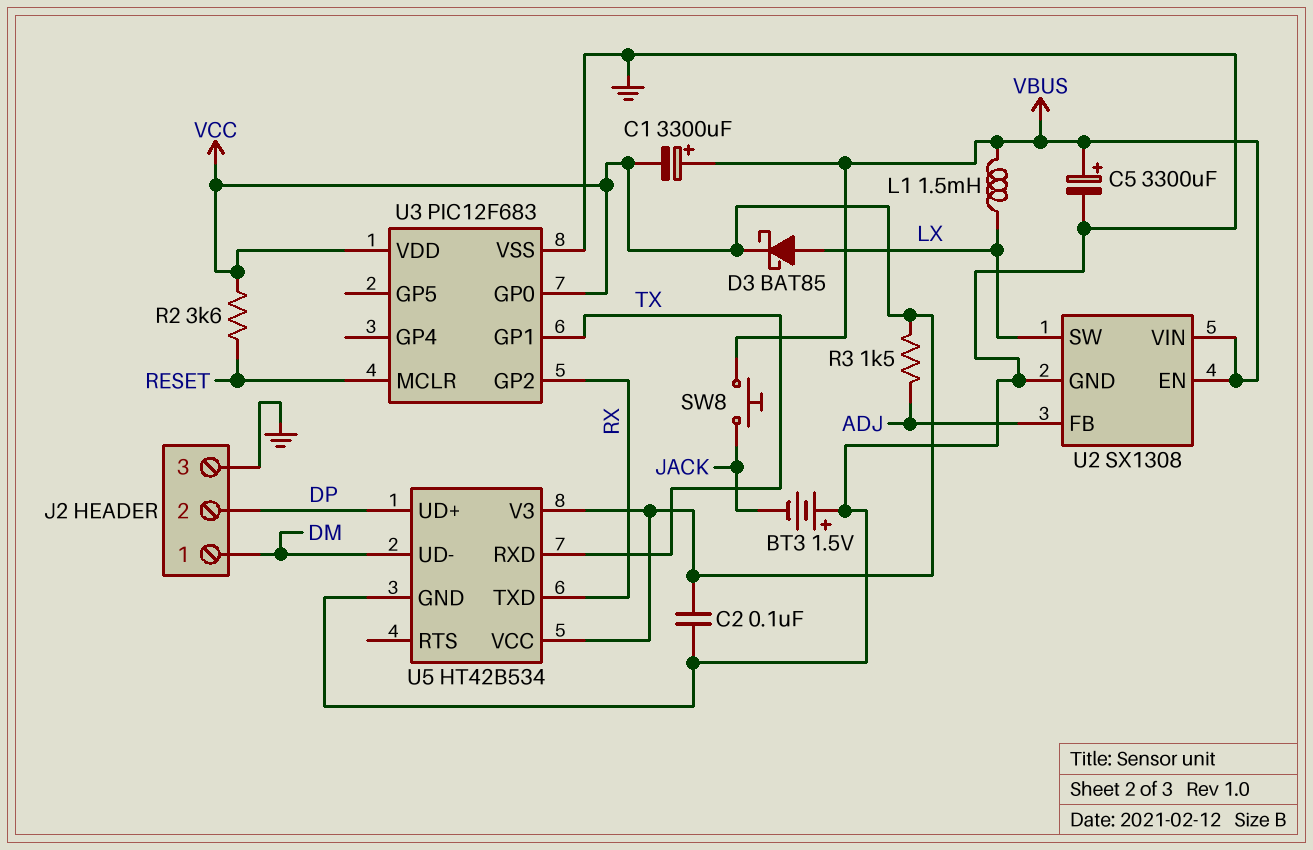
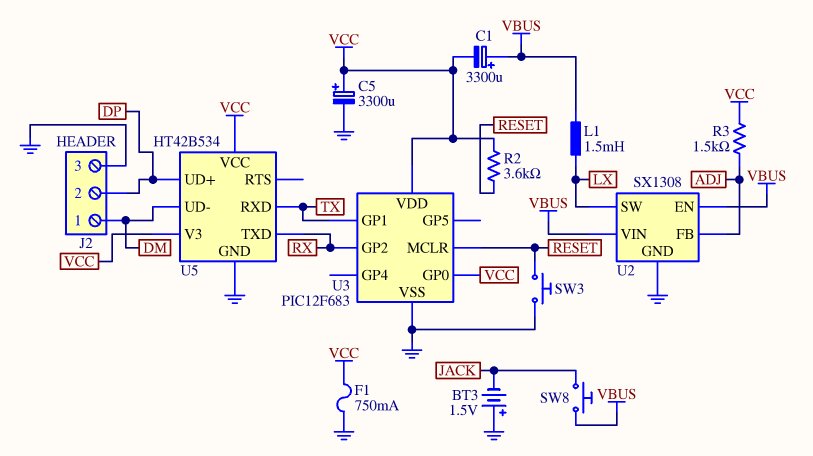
C2: 100nF (GND, VCC) -> none
C5: 3300uF (plus VBUS, minus GND) -> 3300uF (plus VCC, minus GND)
D3: schottky BAT85 (A LX, K VCC) -> none
F1: none -> 750mA (GND, VCC)
SW3: none -> button (GND, RESET)

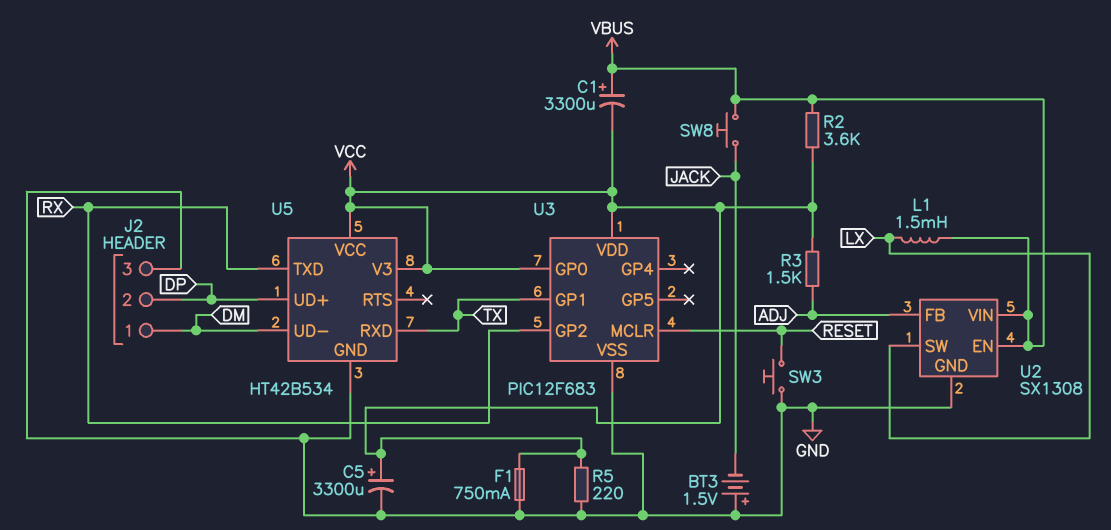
R2: 3.6k (RESET, VCC) -> 3.6k (VBUS, VCC)
R5: none -> 220 (GND, VCC)

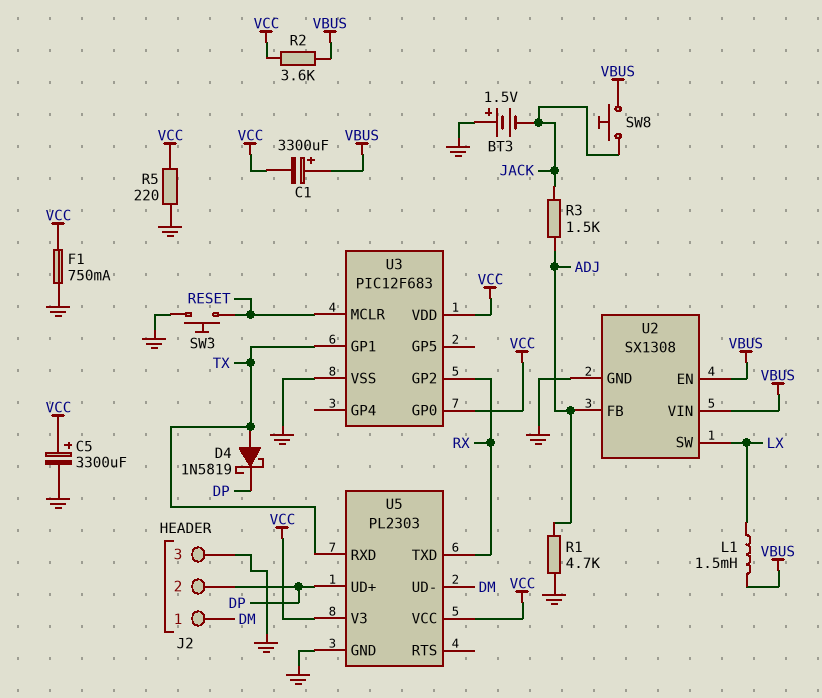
D4: none -> schottky 1N5819 (A TX, K DP)
R1: none -> 4.7k (ADJ, GND)
R3: 1.5k (ADJ, VCC) -> 1.5k (ADJ, JACK)
U5: HT42B534 -> PL2303

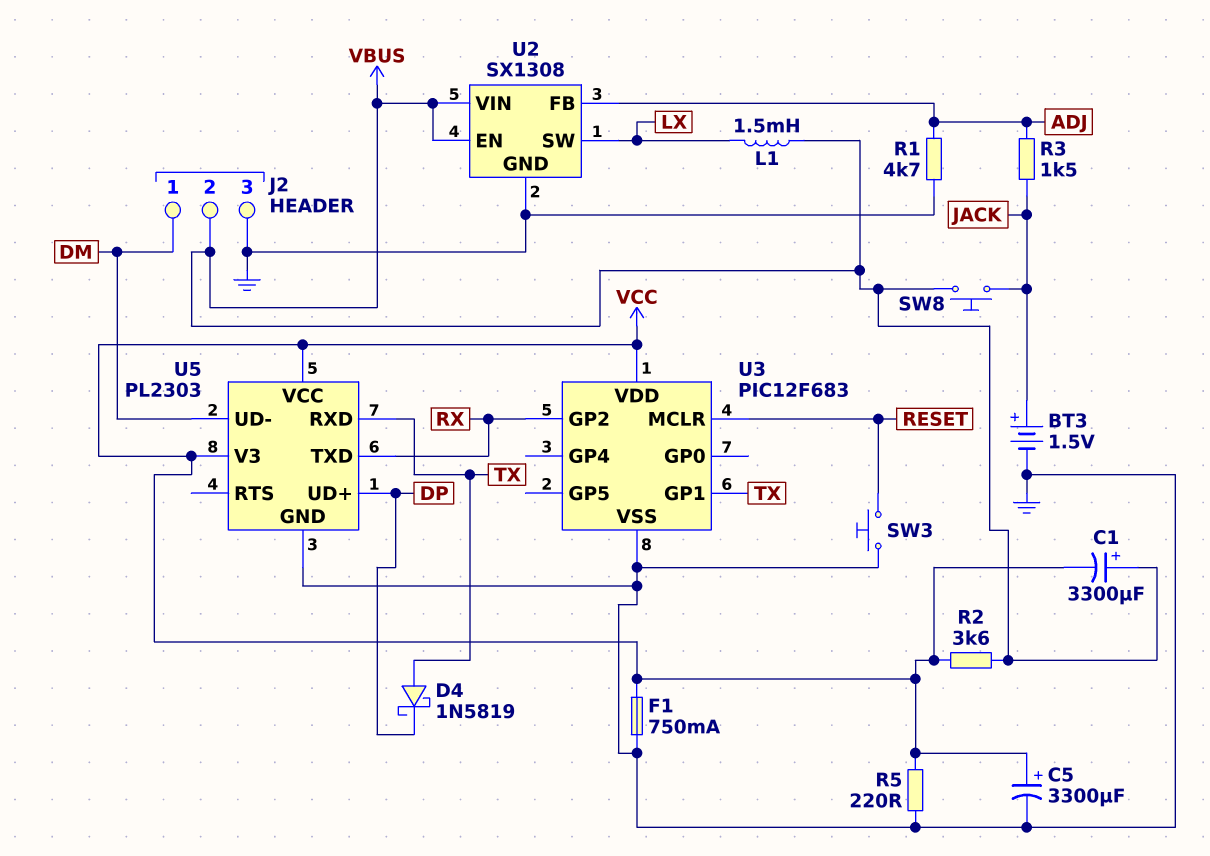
BT3: 1.5V (plus GND, minus JACK) -> 1.5V (plus JACK, minus GND)
J2 pin 2: DP -> VBUS
U3 pin GP0: VCC -> none

